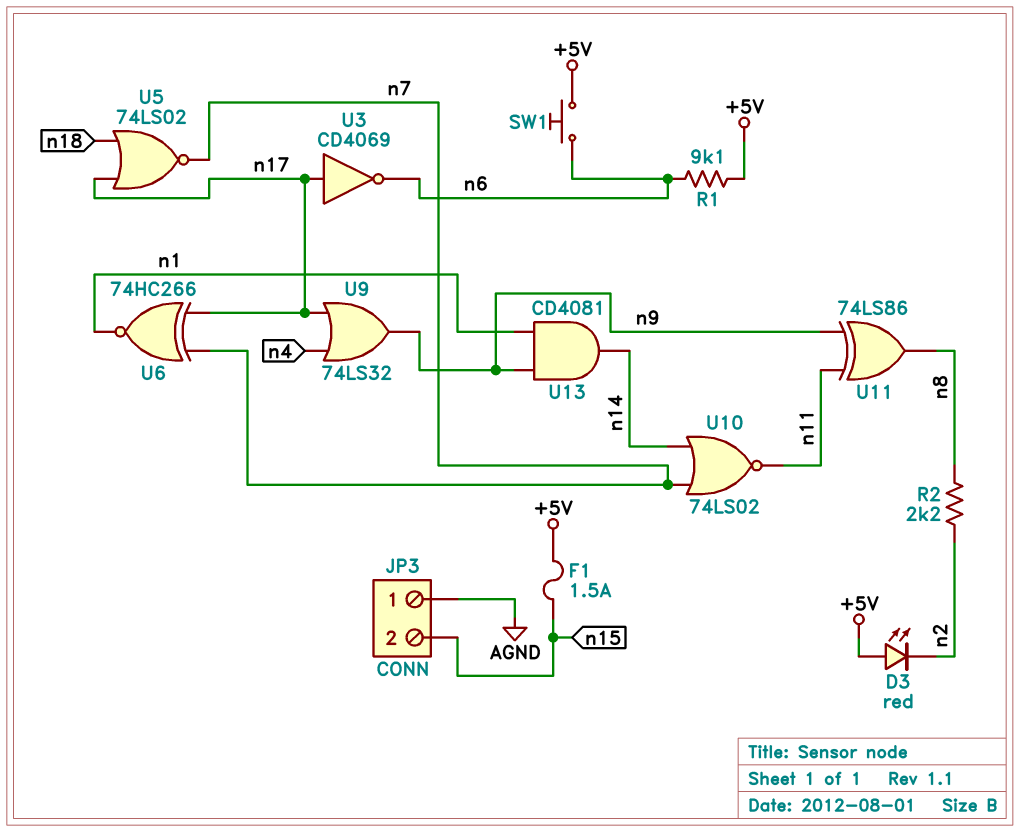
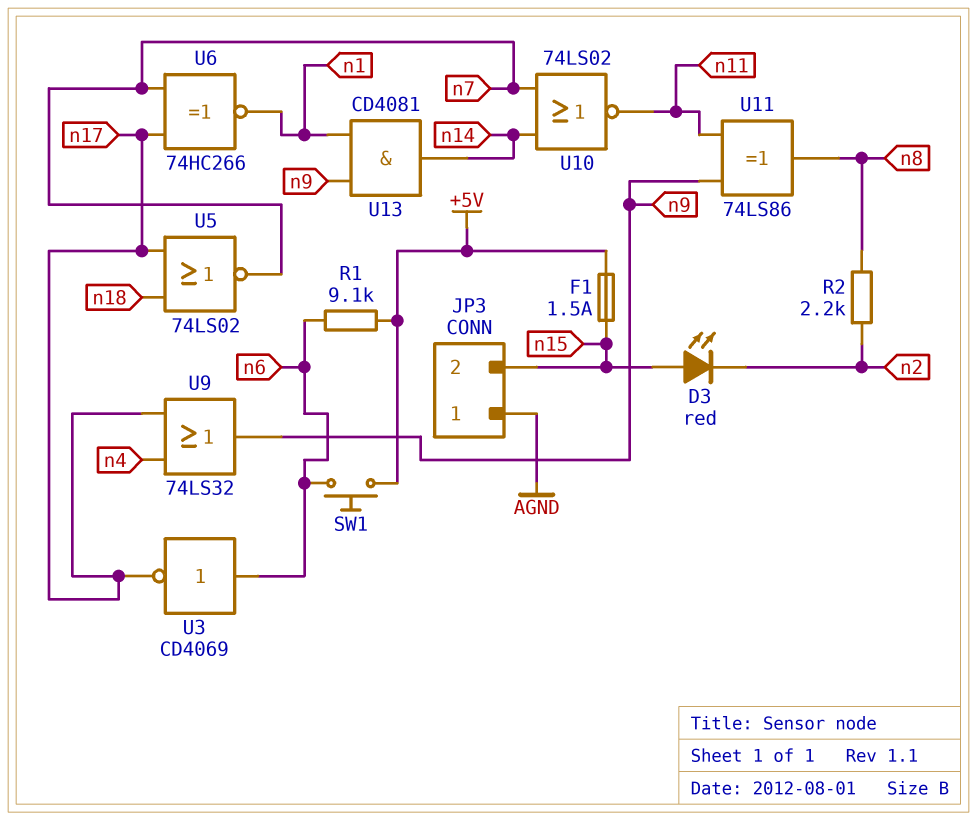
D3: LED red (A +5V, K n2) -> LED red (A n15, K n2)
U3: NOT CD4069 (in n17, out n6) -> NOT CD4069 (in n6, out n17)

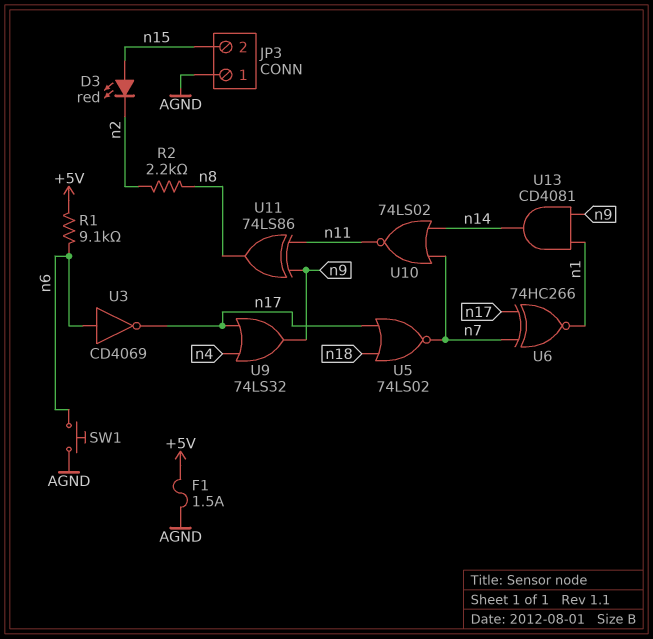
F1: 1.5A (+5V, n15) -> 1.5A (+5V, AGND)
SW1: button (+5V, n6) -> button (AGND, n6)

